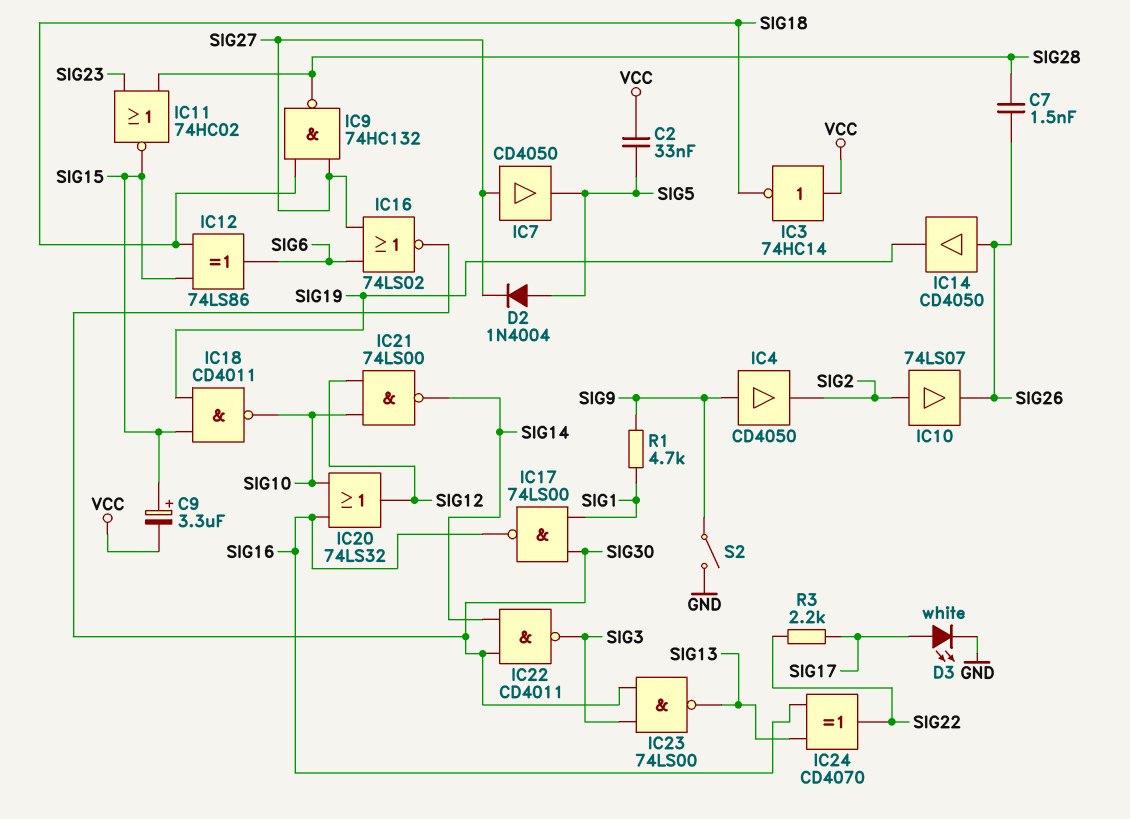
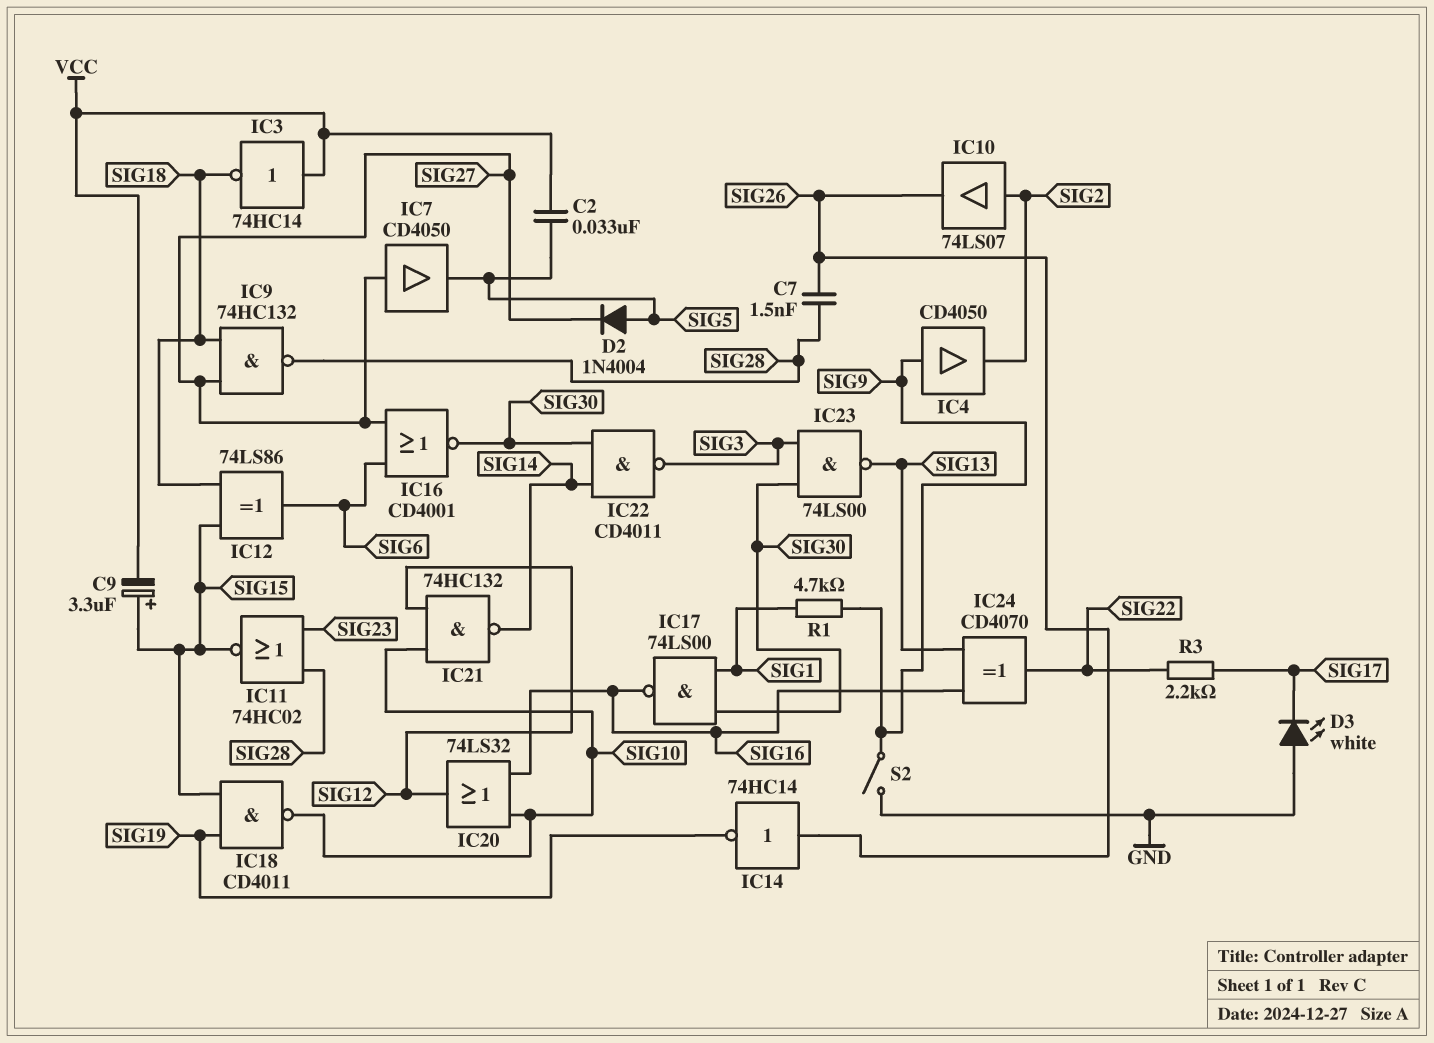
D3: LED white (A SIG17, K GND) -> LED white (A GND, K SIG17)
IC14: buffer CD4050 (in SIG26, out SIG19) -> NOT 74HC14 (in SIG26, out SIG19)
IC16: NOR 74LS02 (in SIG6, in SIG27, out SIG30) -> NOR CD4001 (in SIG6, in SIG27, out SIG30)
IC21: NAND 74LS00 (in SIG10, in SIG12, out SIG14) -> NAND 74HC132 (in SIG10, in SIG12, out SIG14)

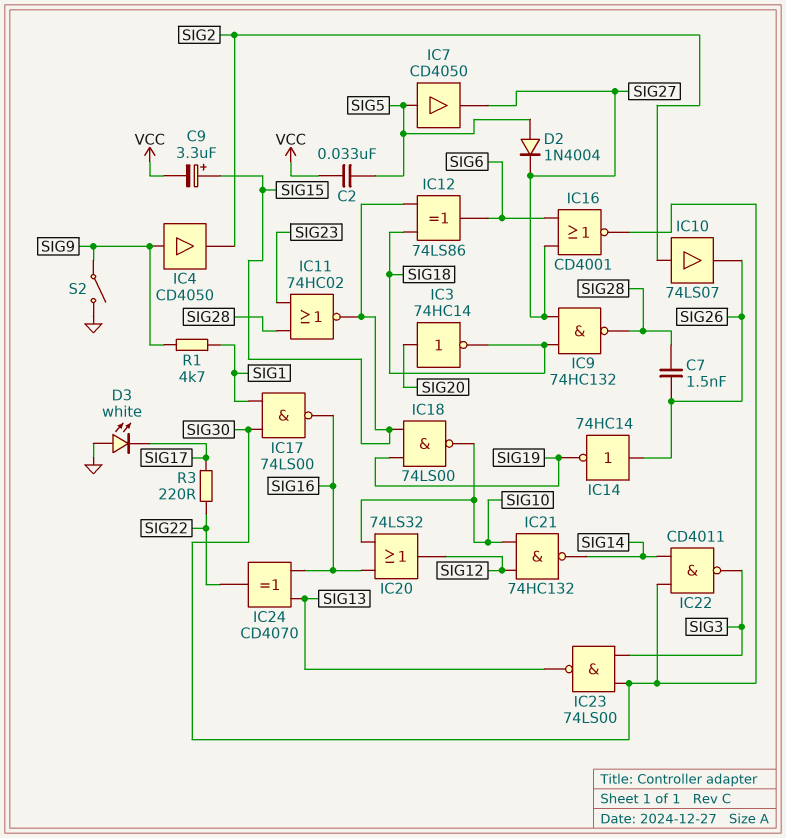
IC3: NOT 74HC14 (in VCC, out SIG18) -> NOT 74HC14 (in SIG20, out SIG18)
IC7: buffer CD4050 (in SIG27, out SIG5) -> buffer CD4050 (in SIG5, out SIG27)
IC18: NAND CD4011 (in SIG15, in SIG19, out SIG10) -> NAND 74LS00 (in SIG15, in SIG19, out SIG10)
R3: 2.2k (SIG17, SIG22) -> 220 (SIG17, SIG22)

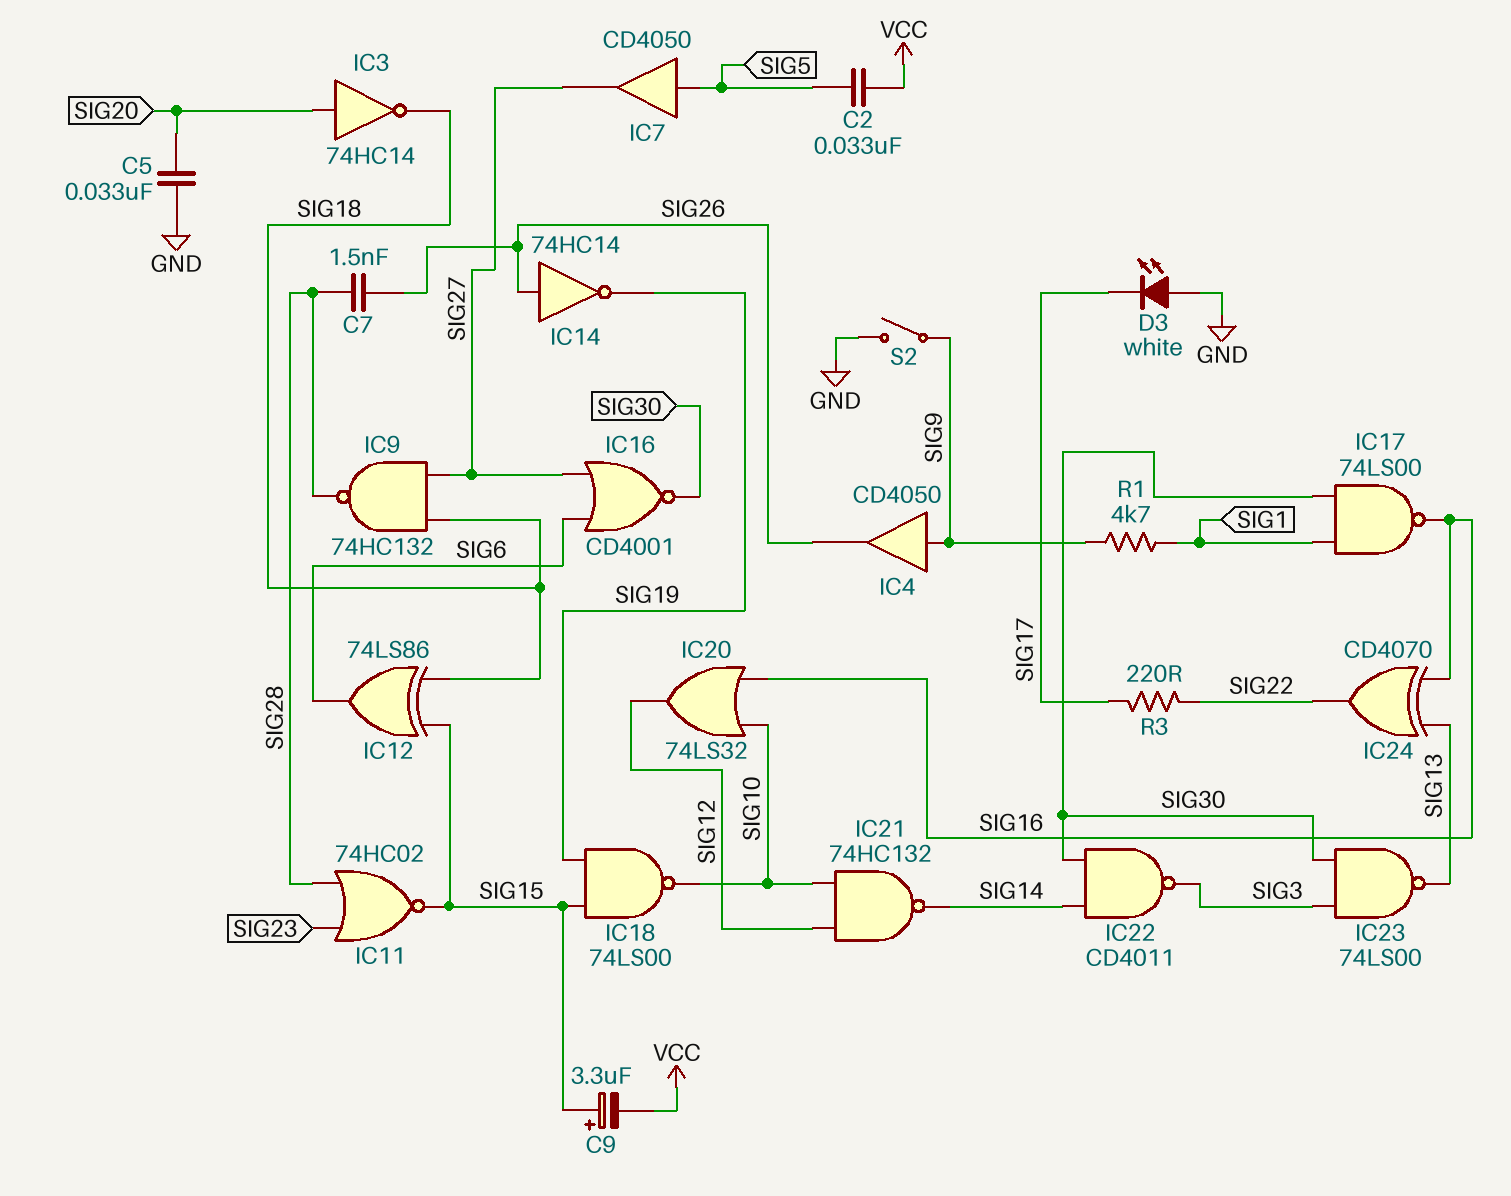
C5: none -> 33nF (GND, SIG20)
D2: diode 1N4004 (A SIG5, K SIG27) -> none
IC4: buffer CD4050 (in SIG9, out SIG2) -> buffer CD4050 (in SIG9, out SIG26)
IC10: buffer 74LS07 (in SIG2, out SIG26) -> none

